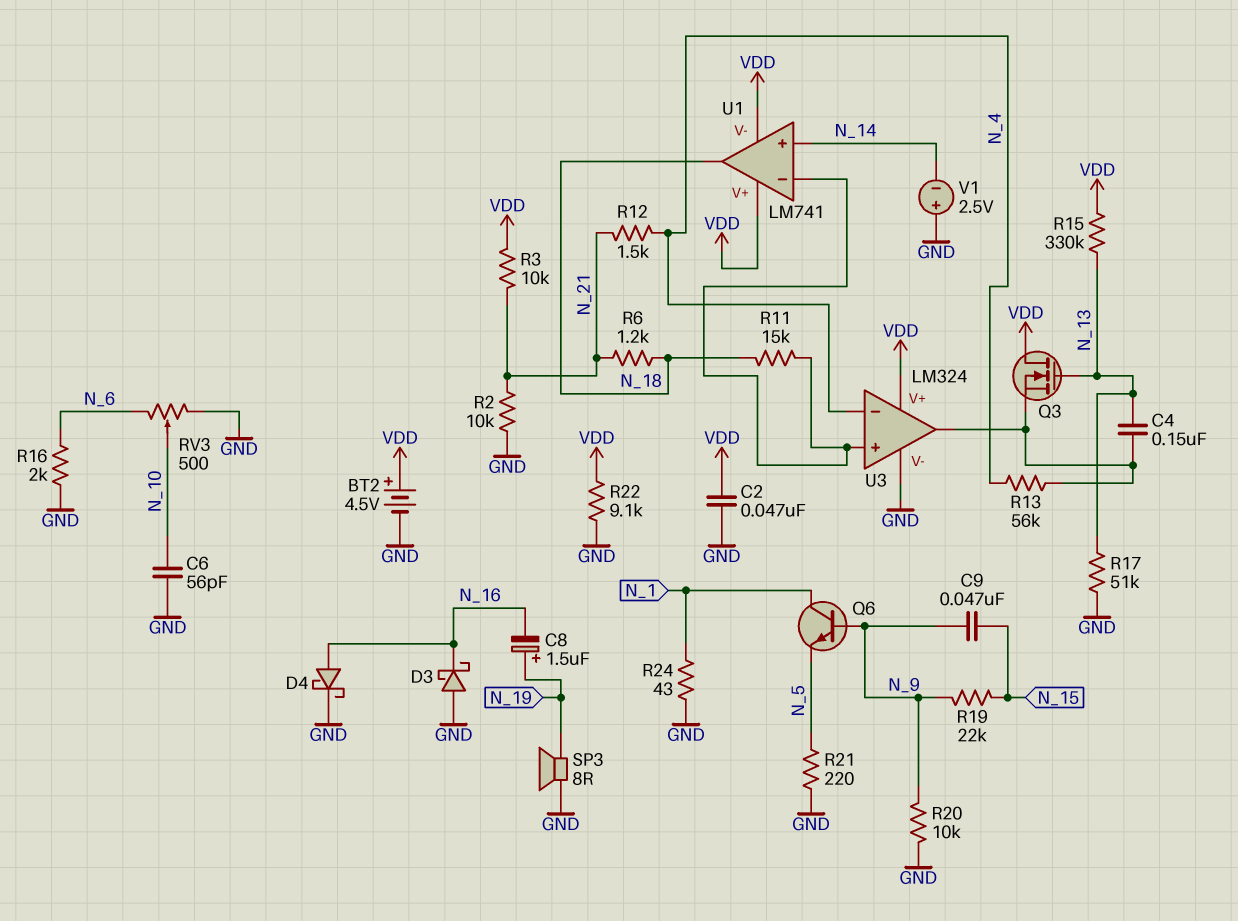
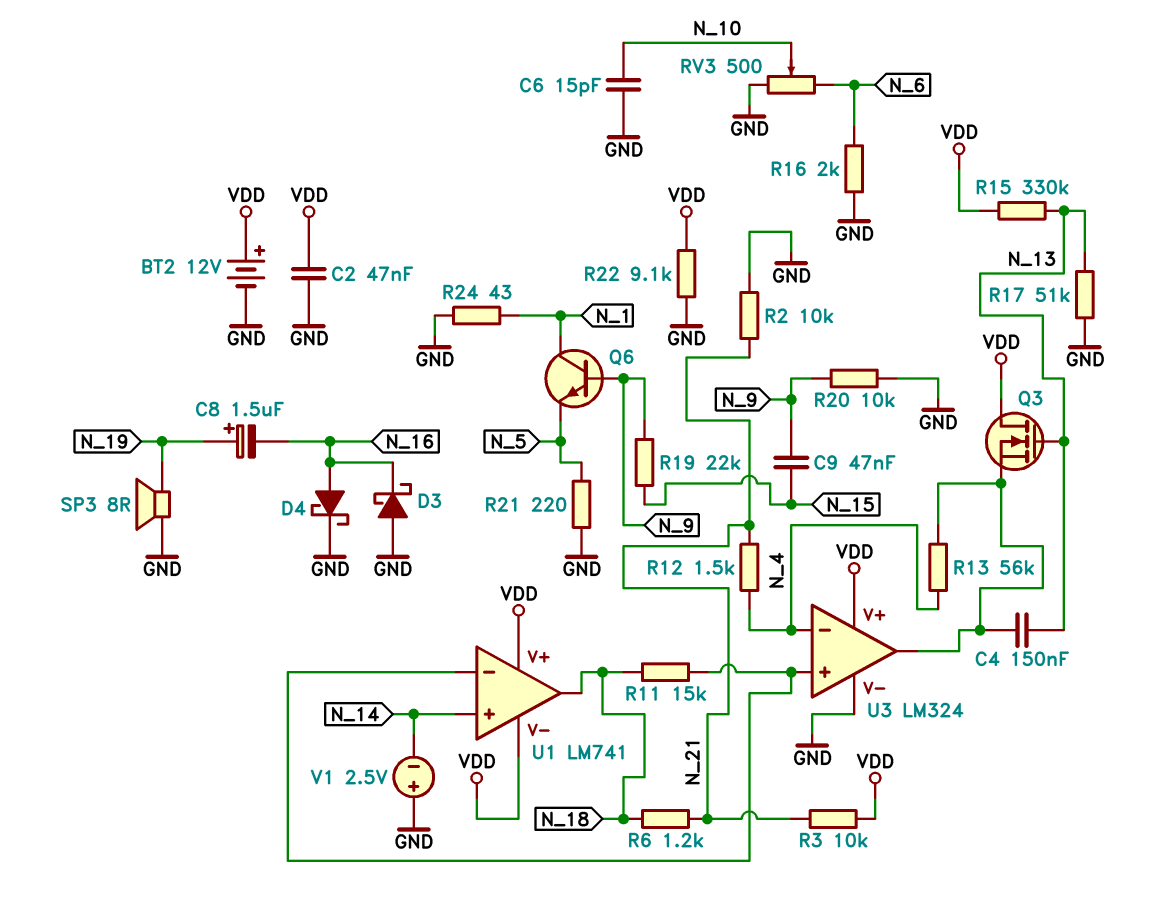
BT2: 4.5V (plus VDD, minus GND) -> 12V (plus VDD, minus GND)
C6: 56pF (GND, N_10) -> 15pF (GND, N_10)

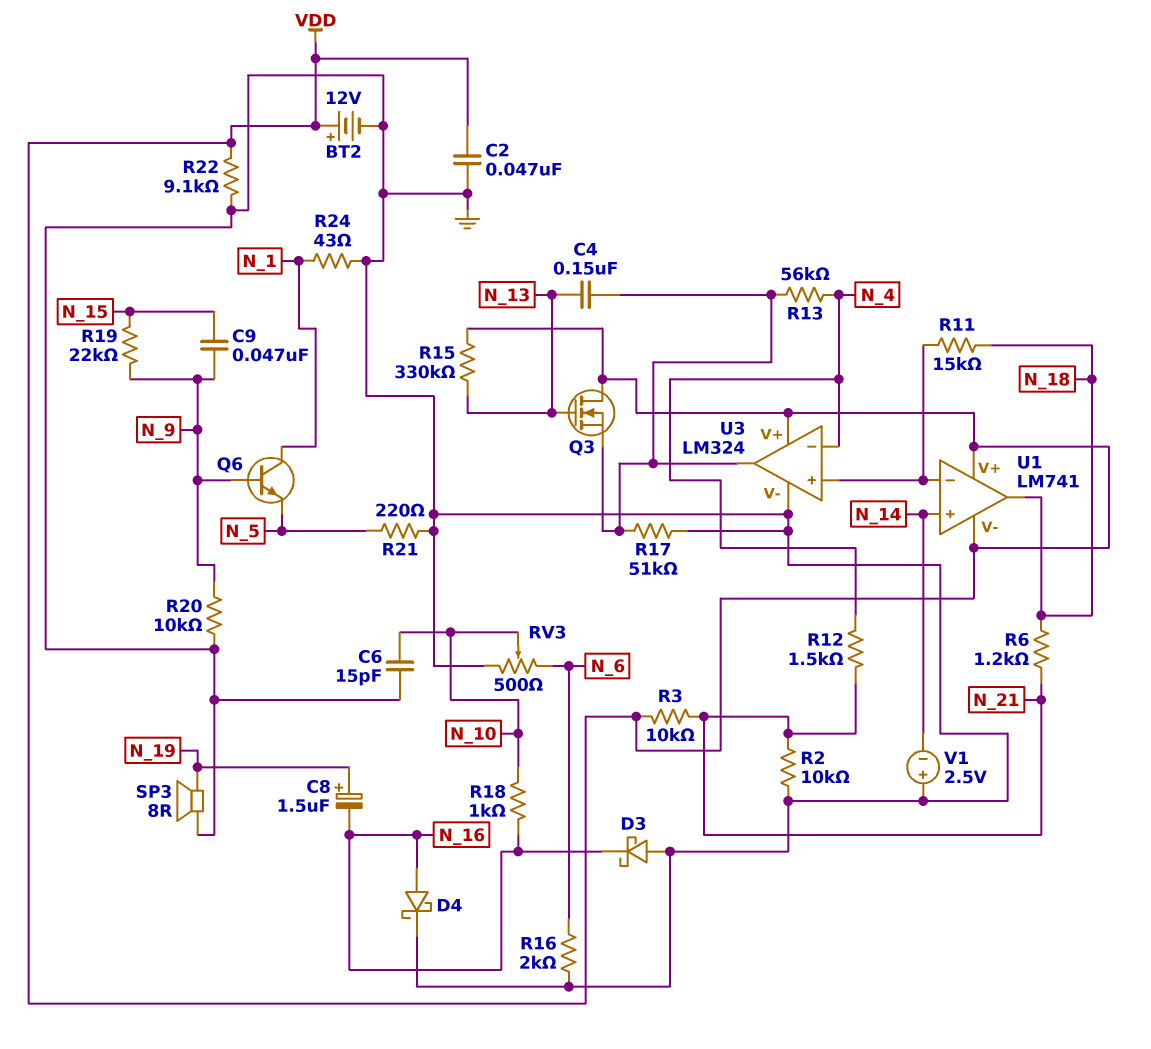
R17: 51k (GND, N_13) -> 51k (GND, U3/out)
R18: none -> 1k (N_10, N_16)

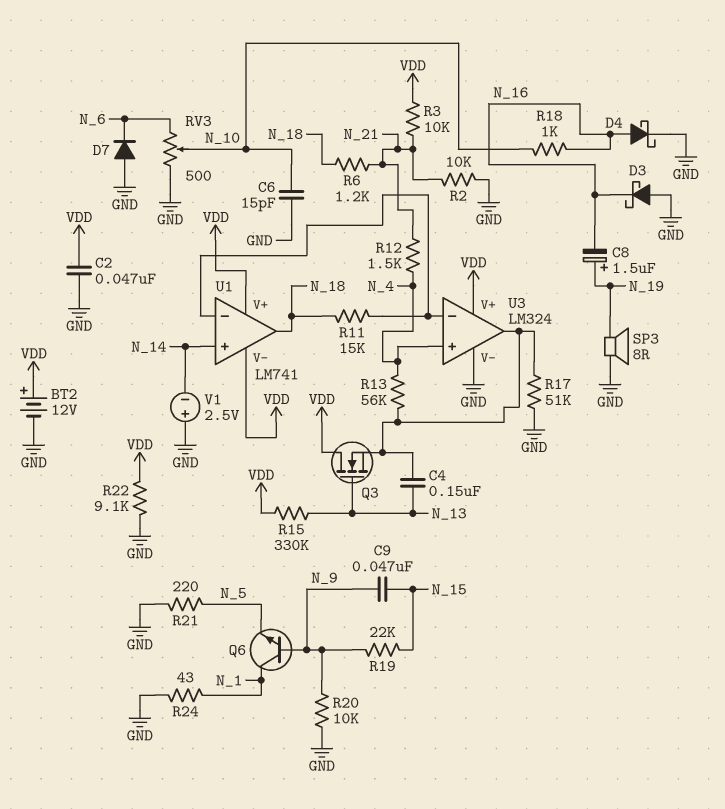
D7: none -> diode (A GND, K N_6)
R16: 2k (GND, N_6) -> none
U3 pin in+: U1/in- -> N_4
U3 pin in-: N_4 -> U1/in-

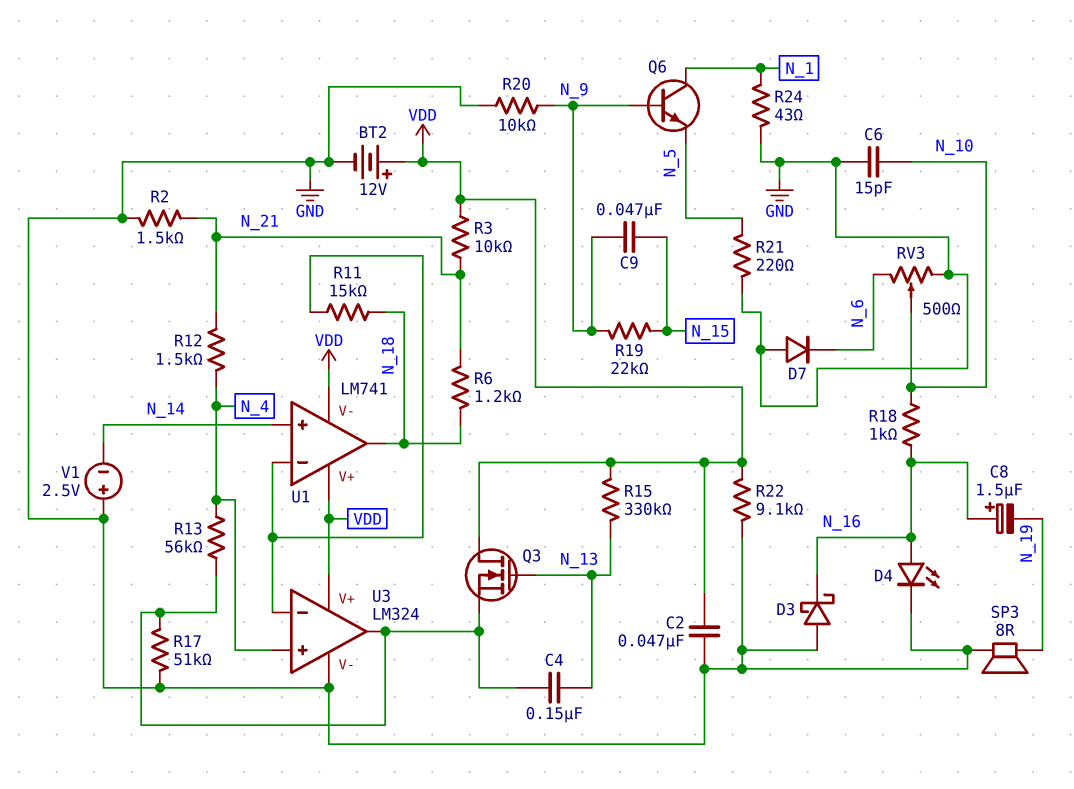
C8: 1.5uF (plus N_19, minus N_16) -> 1.5uF (plus N_16, minus N_19)
D4: schottky (A N_16, K GND) -> LED (A N_16, K GND)
R2: 10k (GND, N_21) -> 1.5k (GND, N_21)

